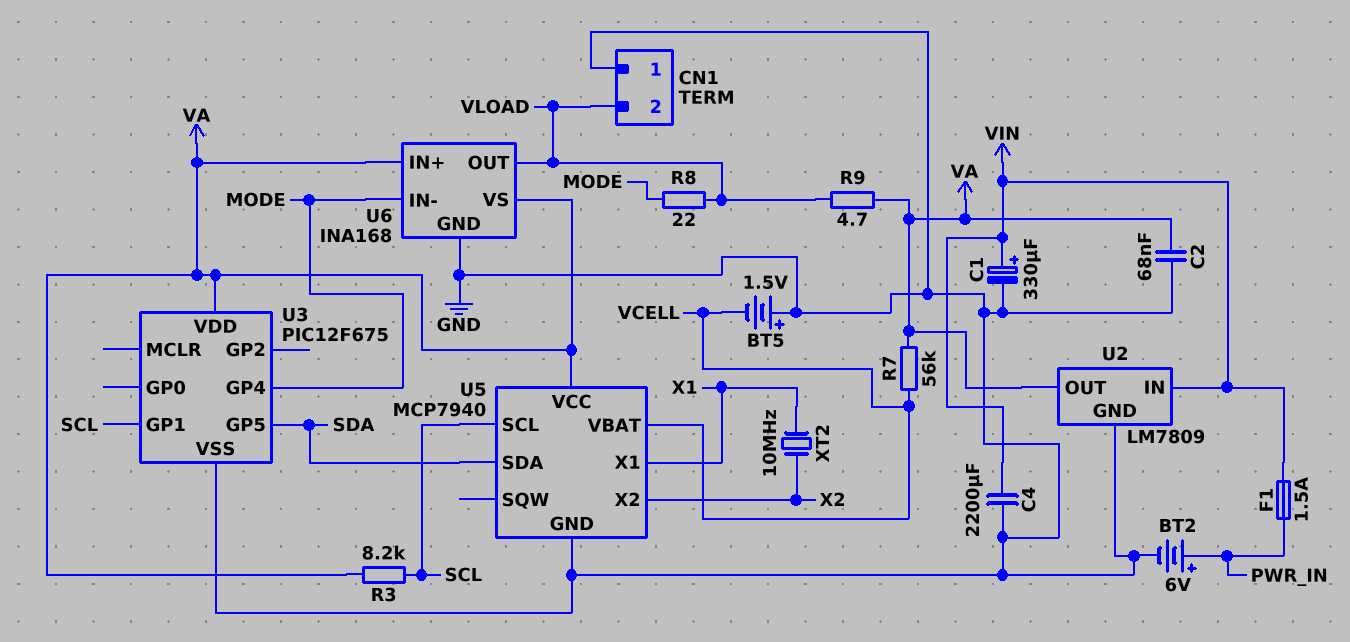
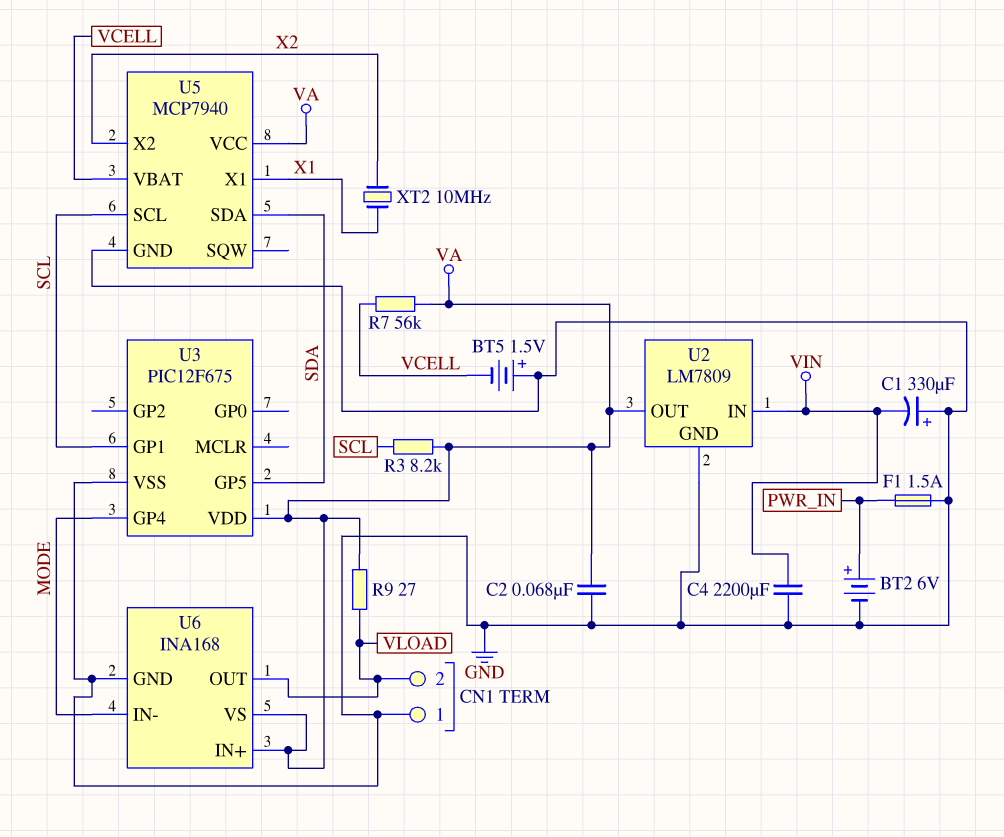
C1: 330uF (plus VIN, minus GND) -> 330uF (plus GND, minus VIN)
F1: 1.5A (PWR_IN, VIN) -> 1.5A (GND, PWR_IN)
R8: 22 (MODE, VLOAD) -> none
R9: 4.7 (VA, VLOAD) -> 27 (VA, VLOAD)

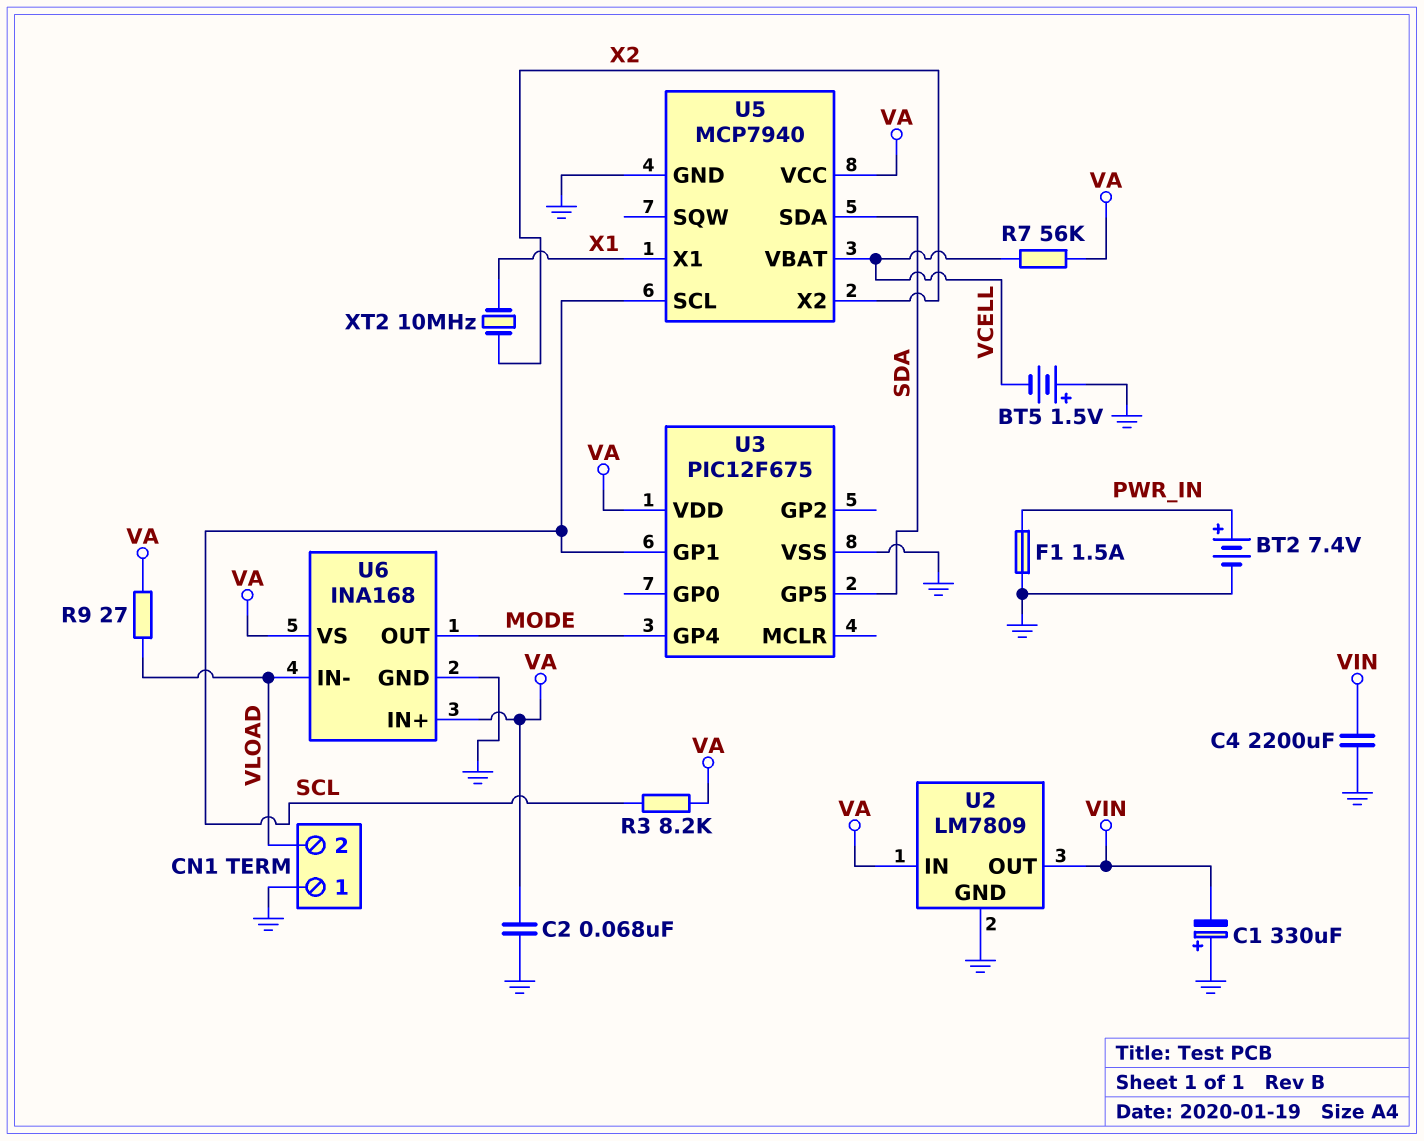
BT2: 6V (plus PWR_IN, minus GND) -> 7.4V (plus PWR_IN, minus GND)
U2 pin IN: VIN -> VA
U2 pin OUT: VA -> VIN
U6 pin IN-: MODE -> VLOAD
U6 pin OUT: VLOAD -> MODE

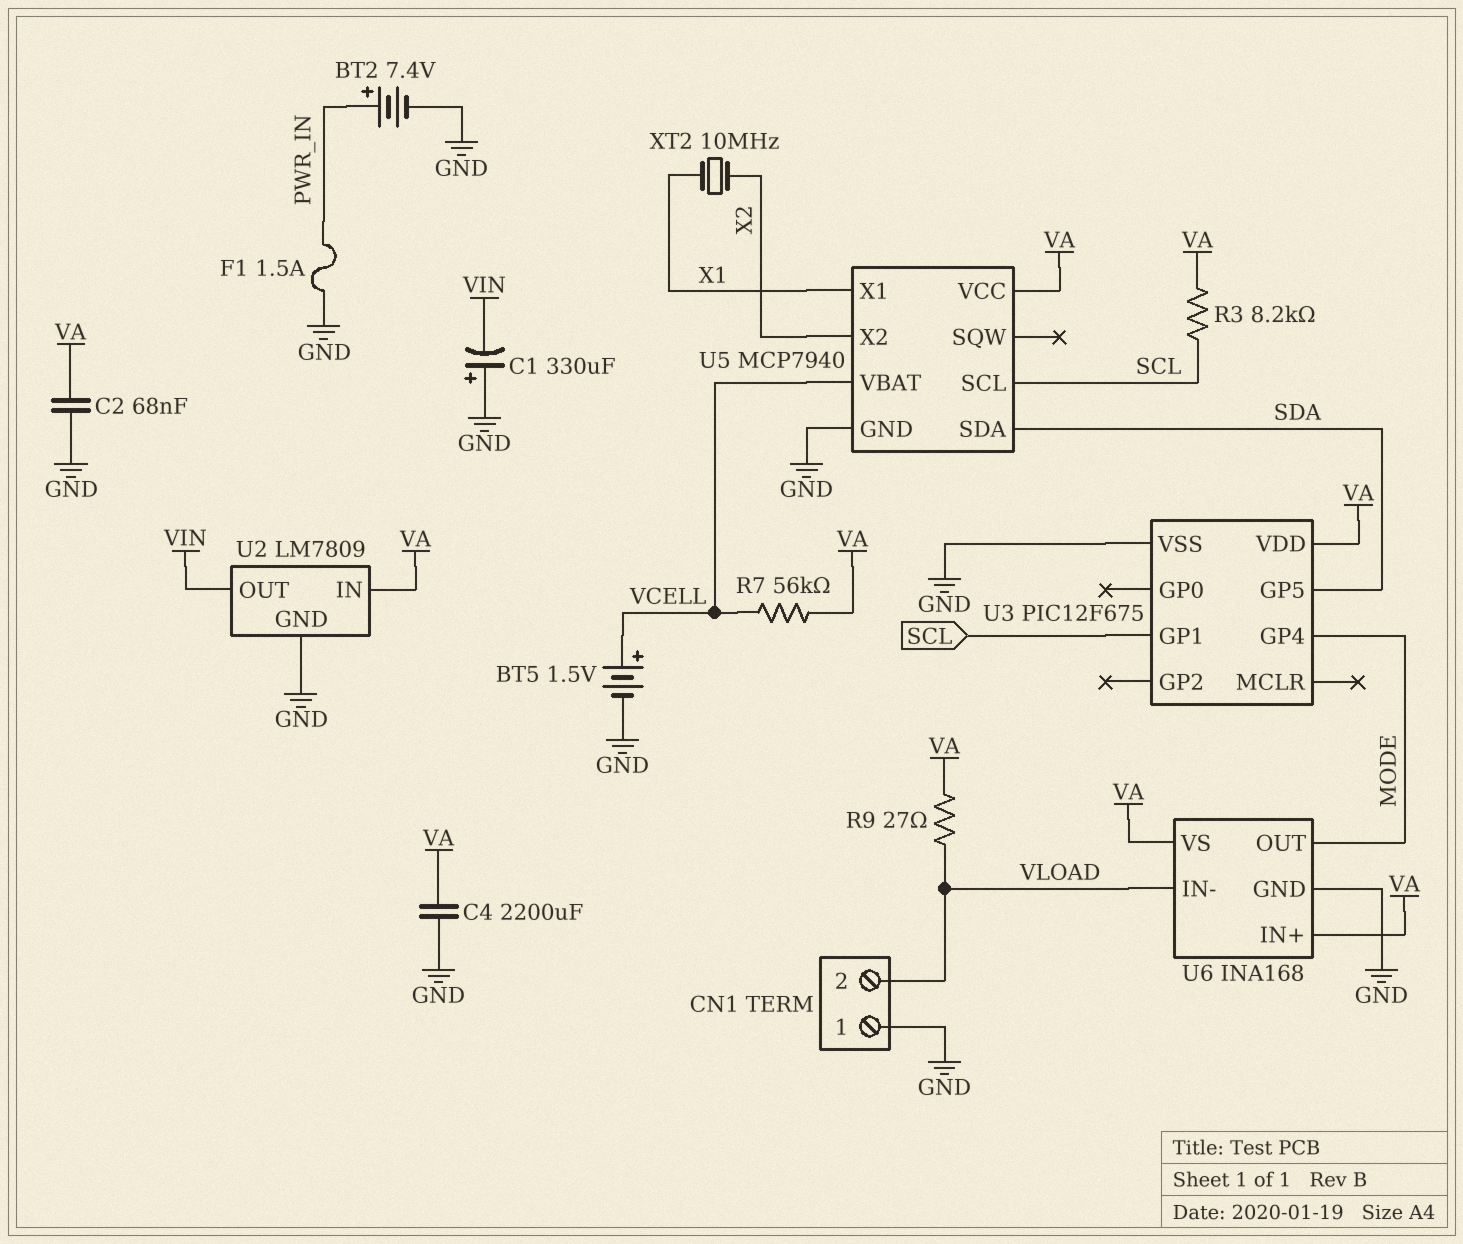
BT5: 1.5V (plus GND, minus VCELL) -> 1.5V (plus VCELL, minus GND)
C4: 2200uF (GND, VIN) -> 2200uF (GND, VA)

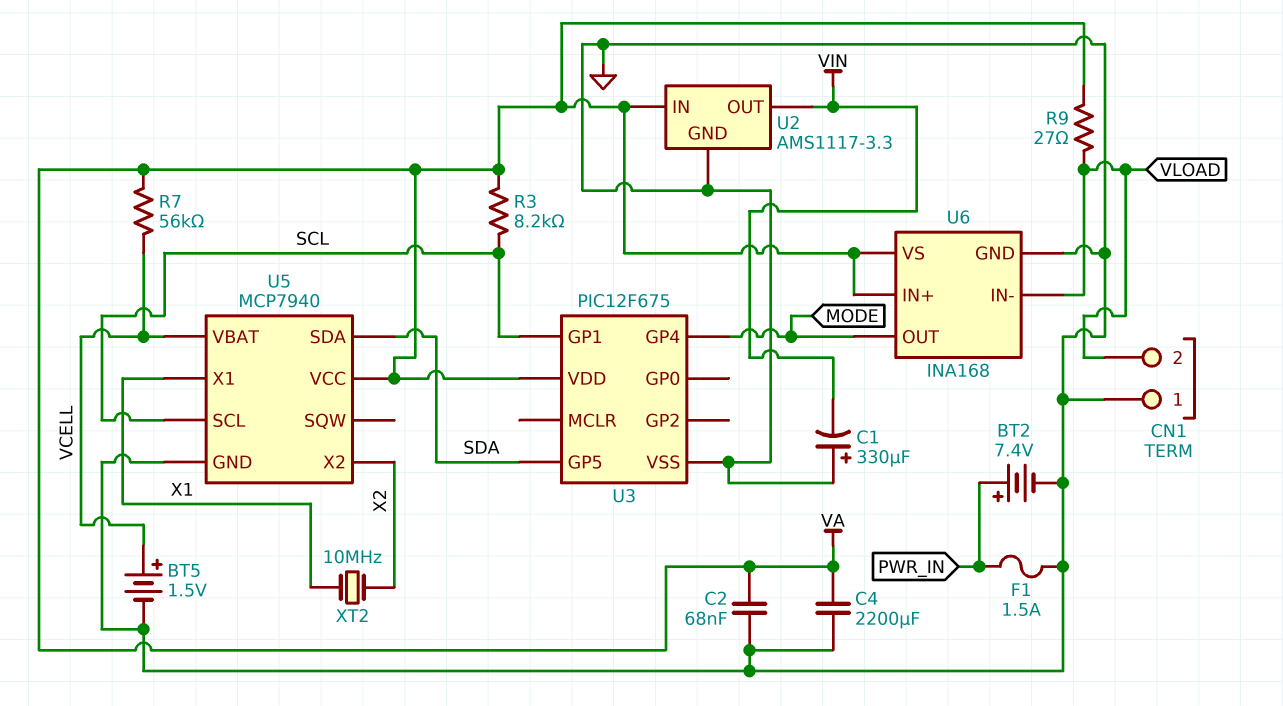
U2: LM7809 -> AMS1117-3.3

